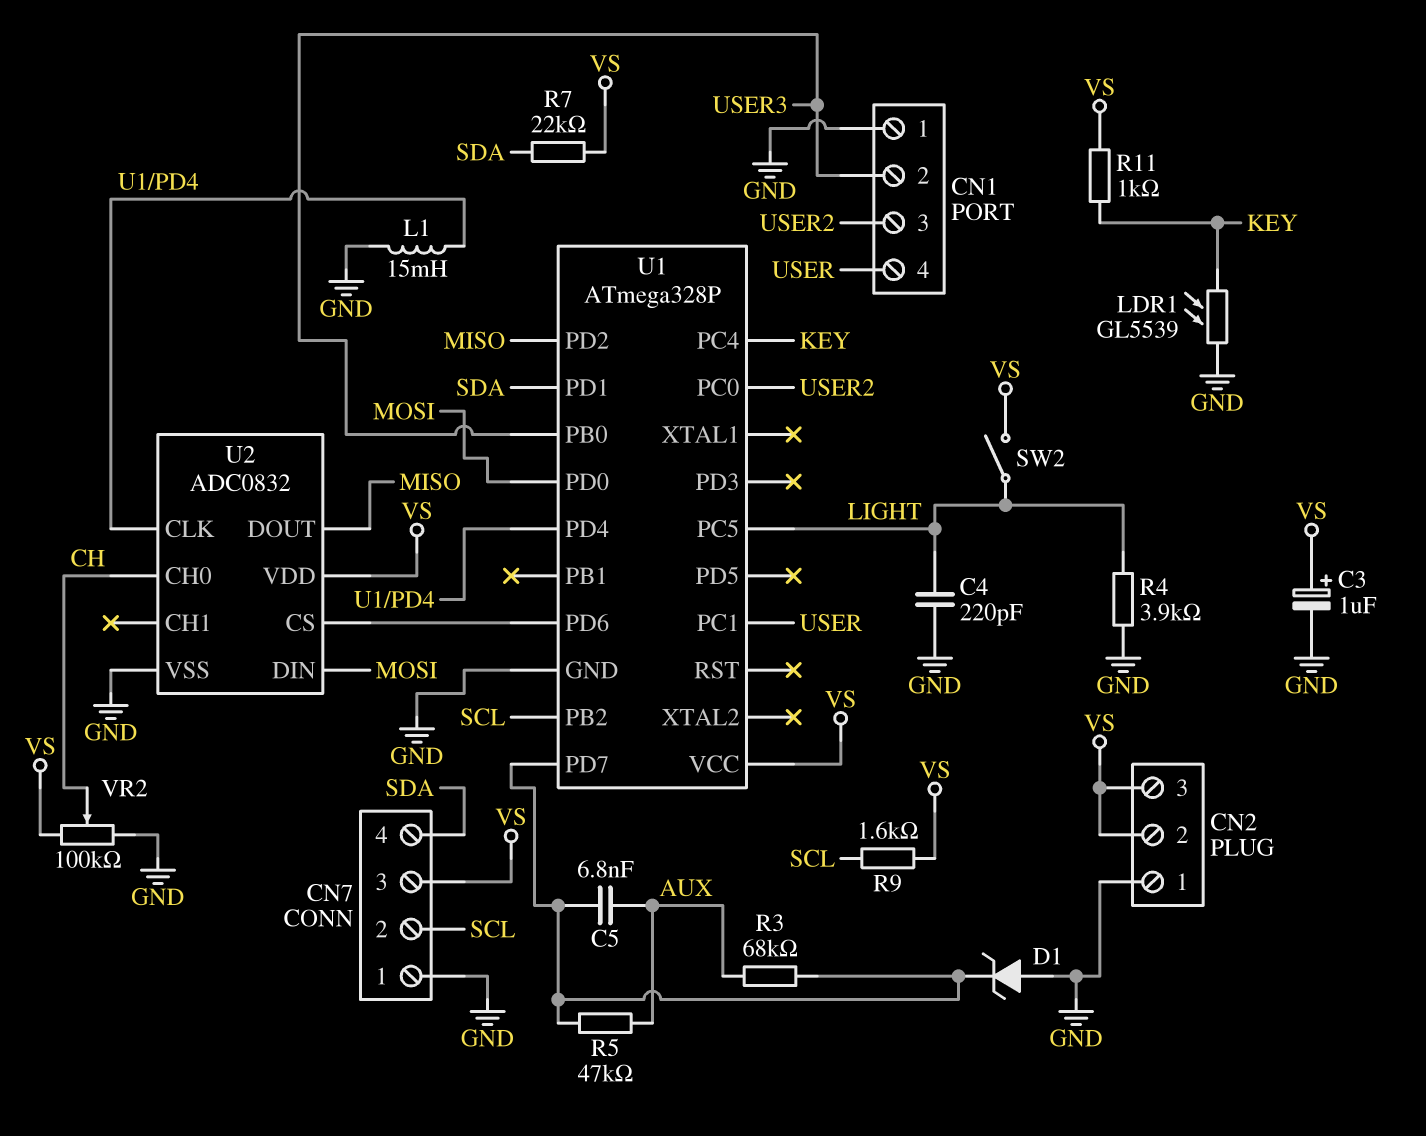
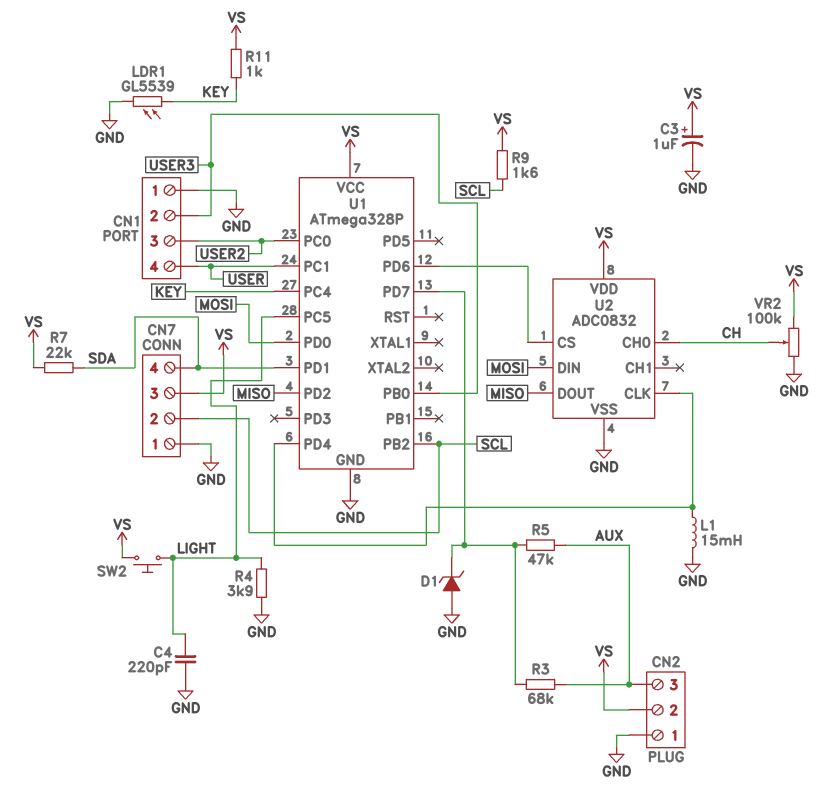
C5: 6.8nF (AUX, U1/PD7) -> none
CN2 pin 3: VS -> AUX
SW2: switch (LIGHT, VS) -> button (LIGHT, VS)

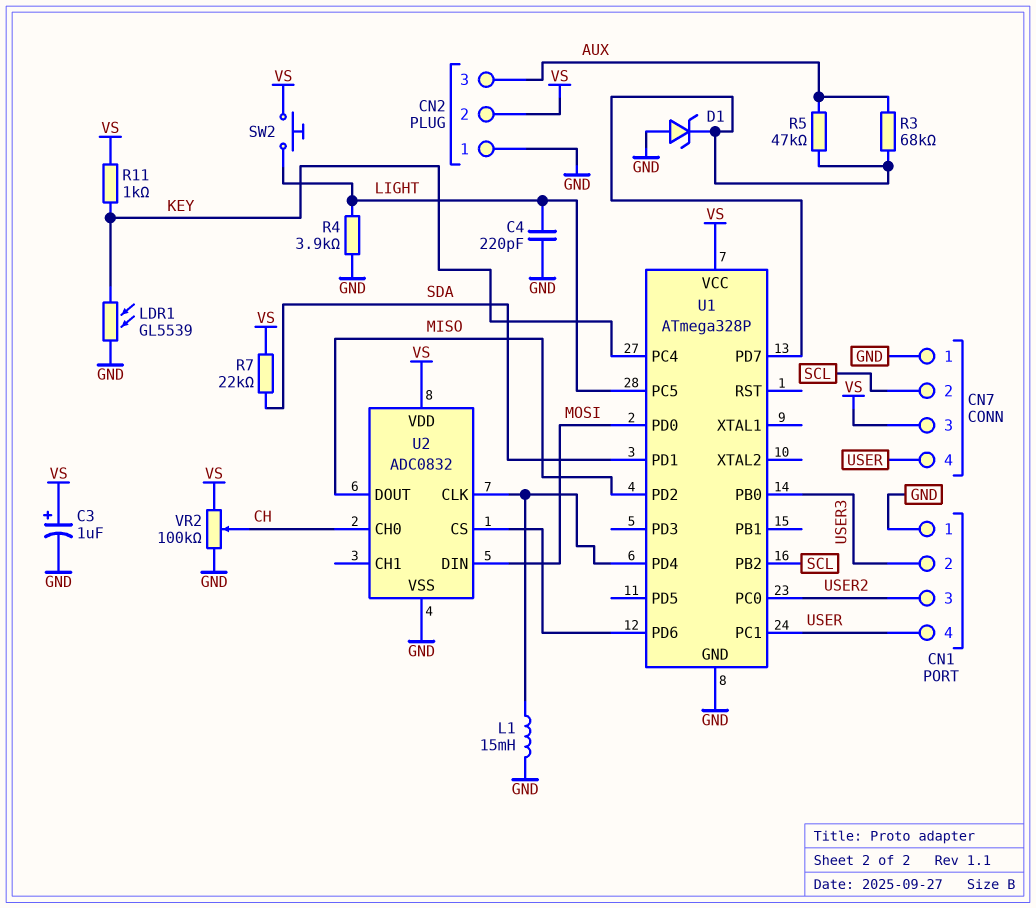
CN7 pin 4: SDA -> USER
R9: 1.6k (SCL, VS) -> none

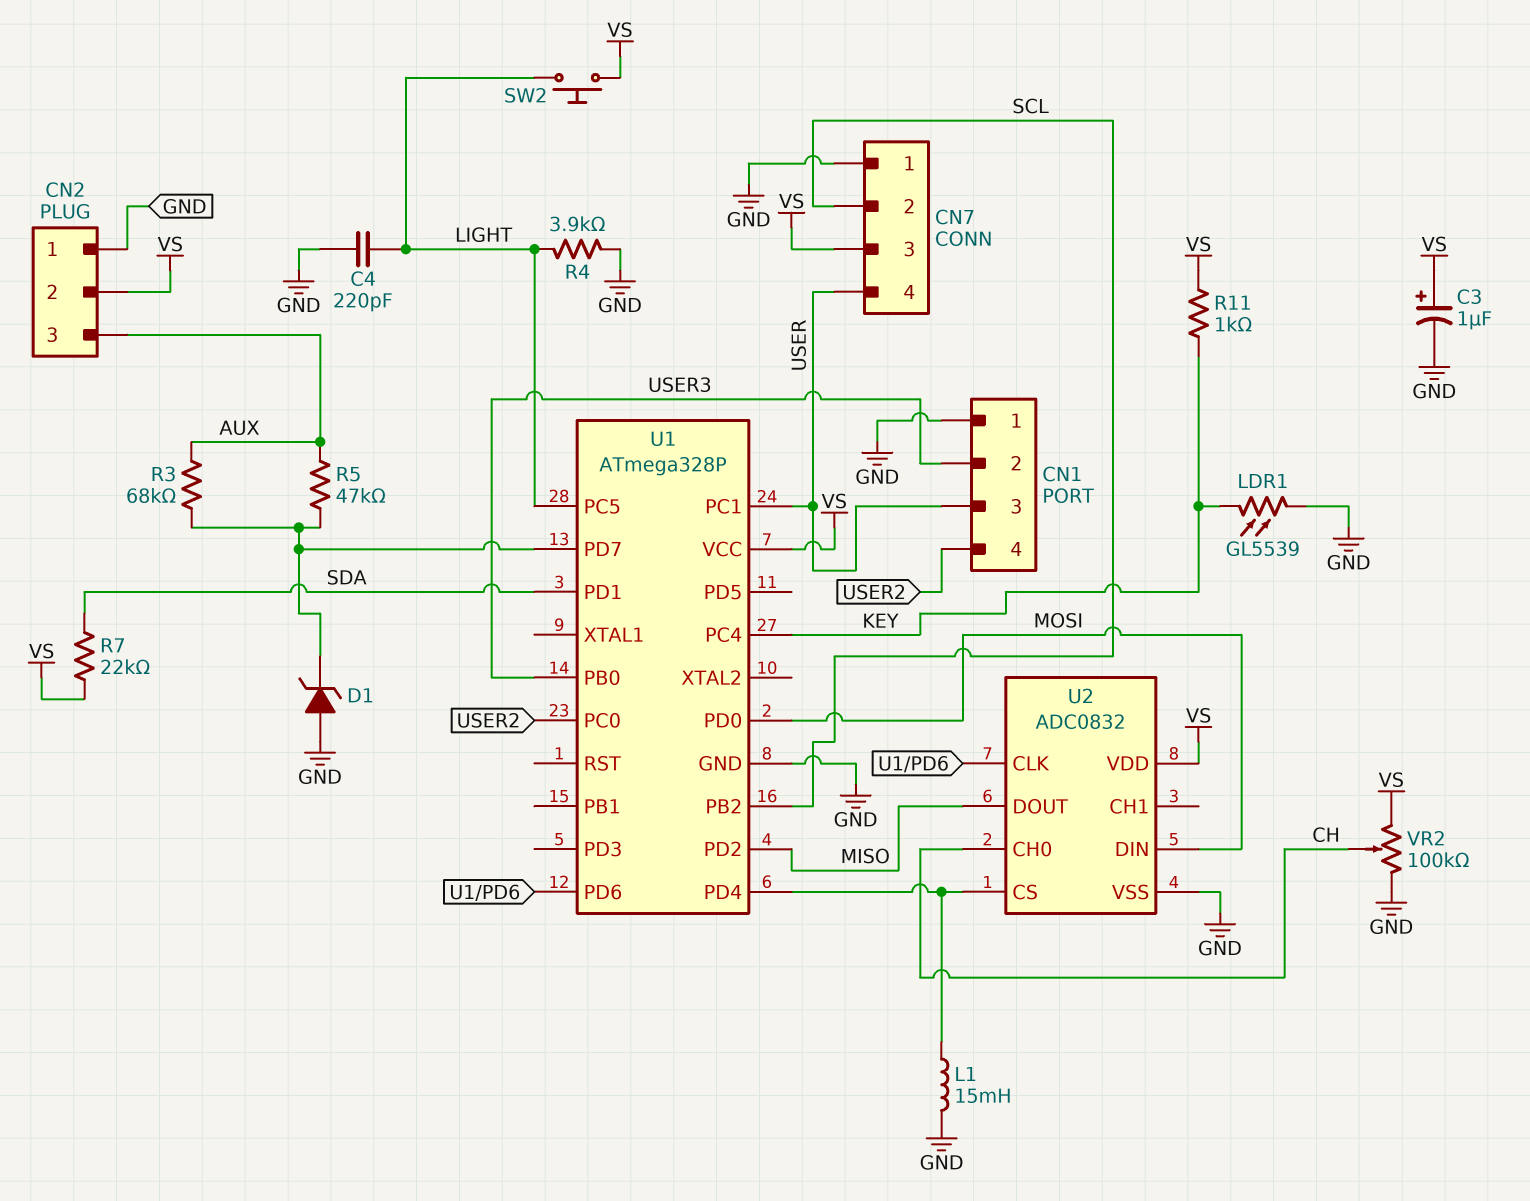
CN1 pin 3: USER2 -> USER
CN1 pin 4: USER -> USER2
U2 pin CLK: U1/PD4 -> U1/PD6
U2 pin CS: U1/PD6 -> U1/PD4

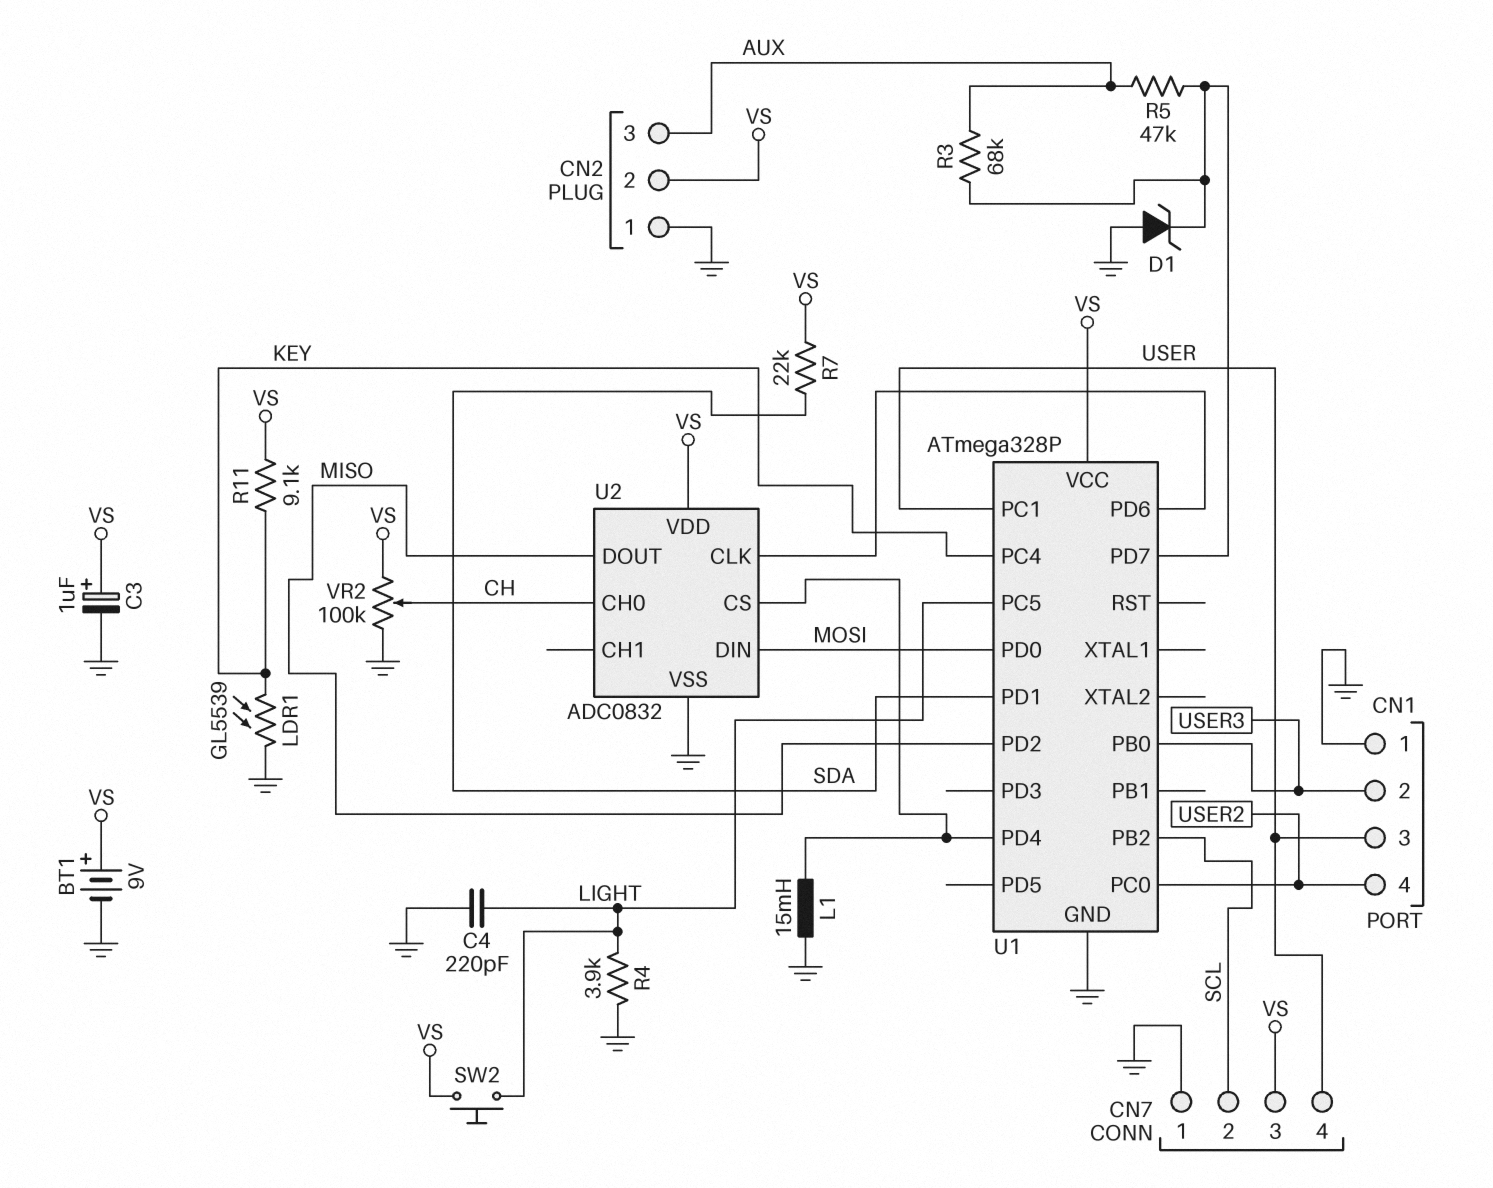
BT1: none -> 9V (plus VS, minus GND)
R11: 1k (KEY, VS) -> 9.1k (KEY, VS)

